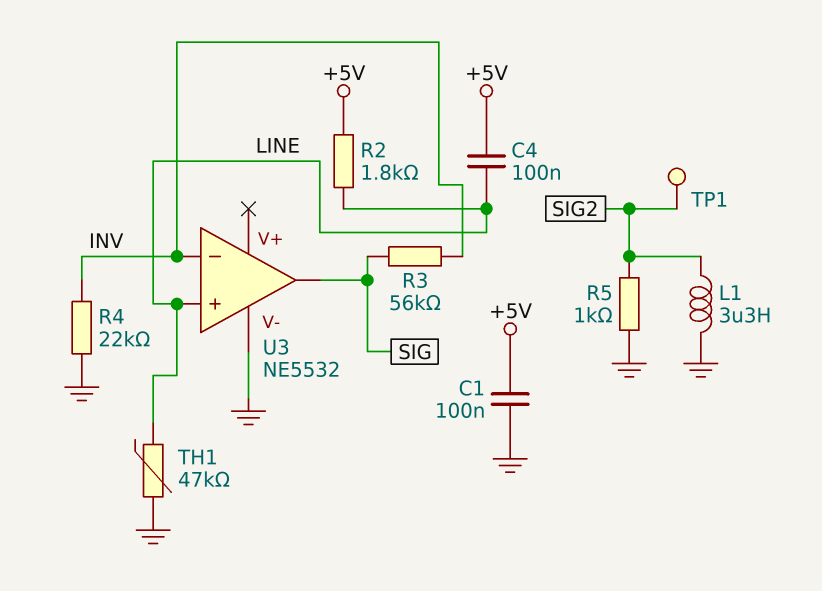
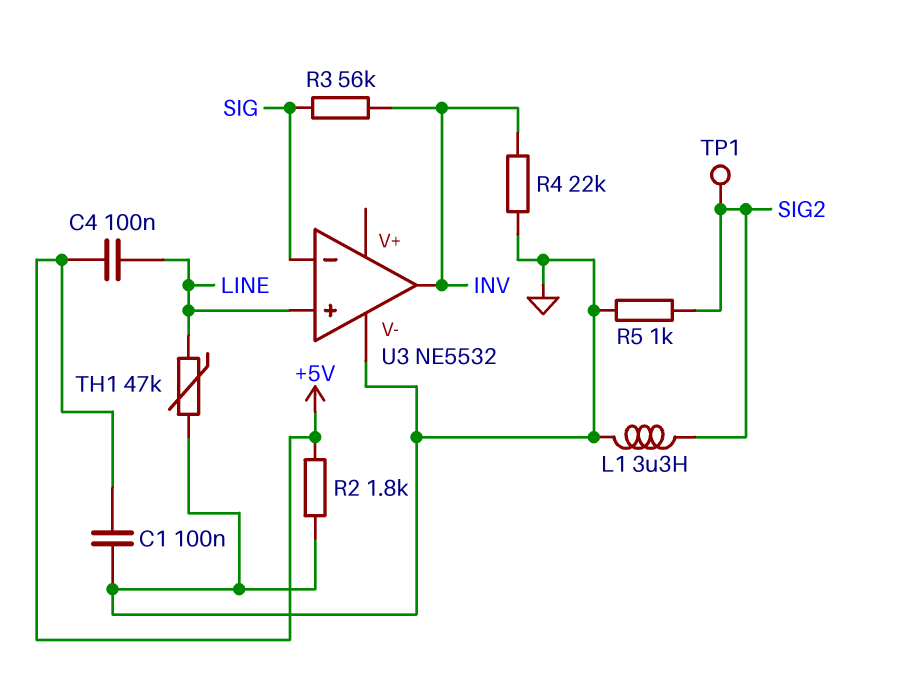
R2: 1.8k (+5V, LINE) -> 1.8k (+5V, GND)
U3 pin in-: INV -> SIG
U3 pin out: SIG -> INV

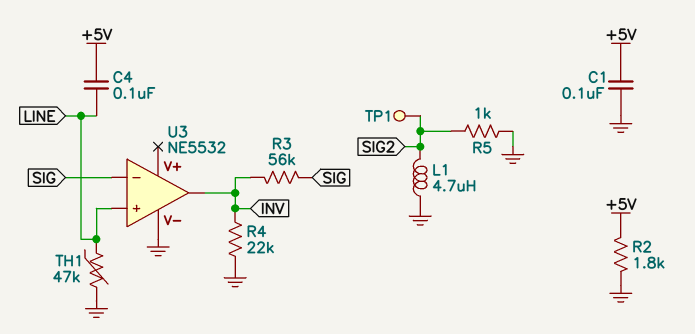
L1: 3.3uH (GND, SIG2) -> 4.7uH (GND, SIG2)

